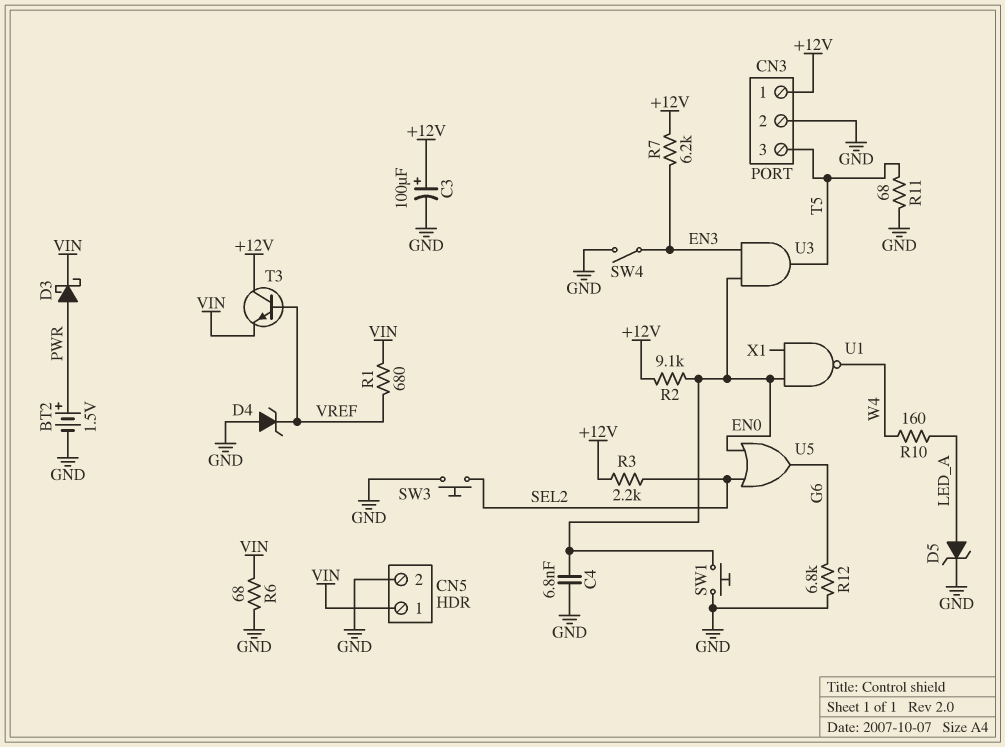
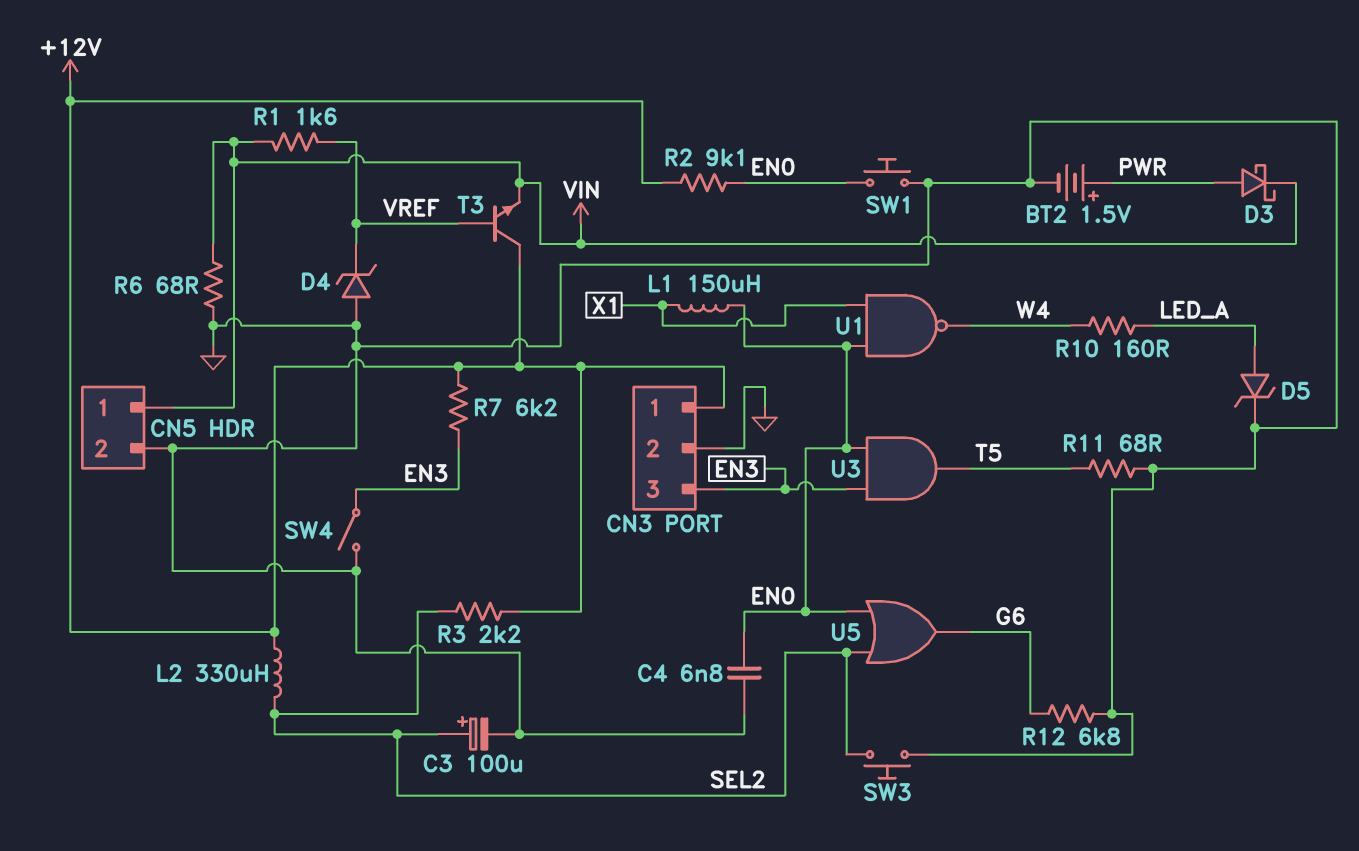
C3: 100uF (plus +12V, minus GND) -> 100uF (plus SEL2, minus GND)
CN3 pin 3: T5 -> EN3
L1: none -> 150uH (EN0, X1)
L2: none -> 330uH (+12V, SEL2)
R1: 680 (VIN, VREF) -> 1.6k (VIN, VREF)

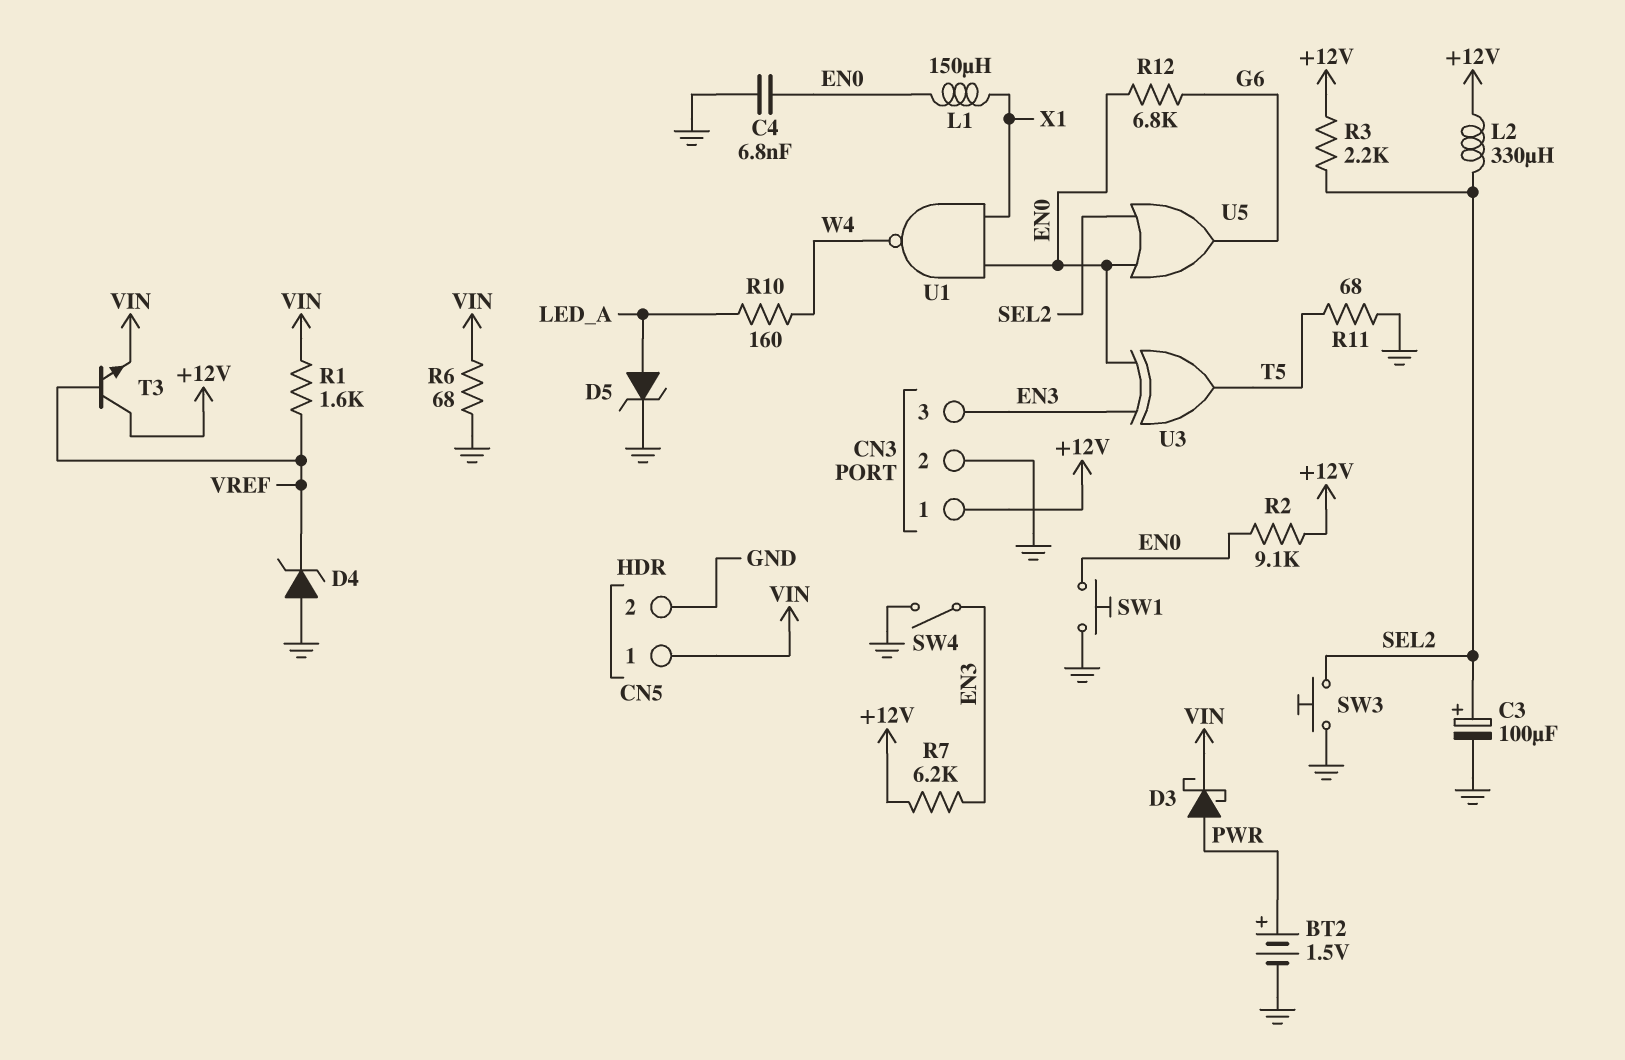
R12: 6.8k (G6, GND) -> 6.8k (EN0, G6)
U3: AND (in EN0, in EN3, out T5) -> XOR (in EN0, in EN3, out T5)

